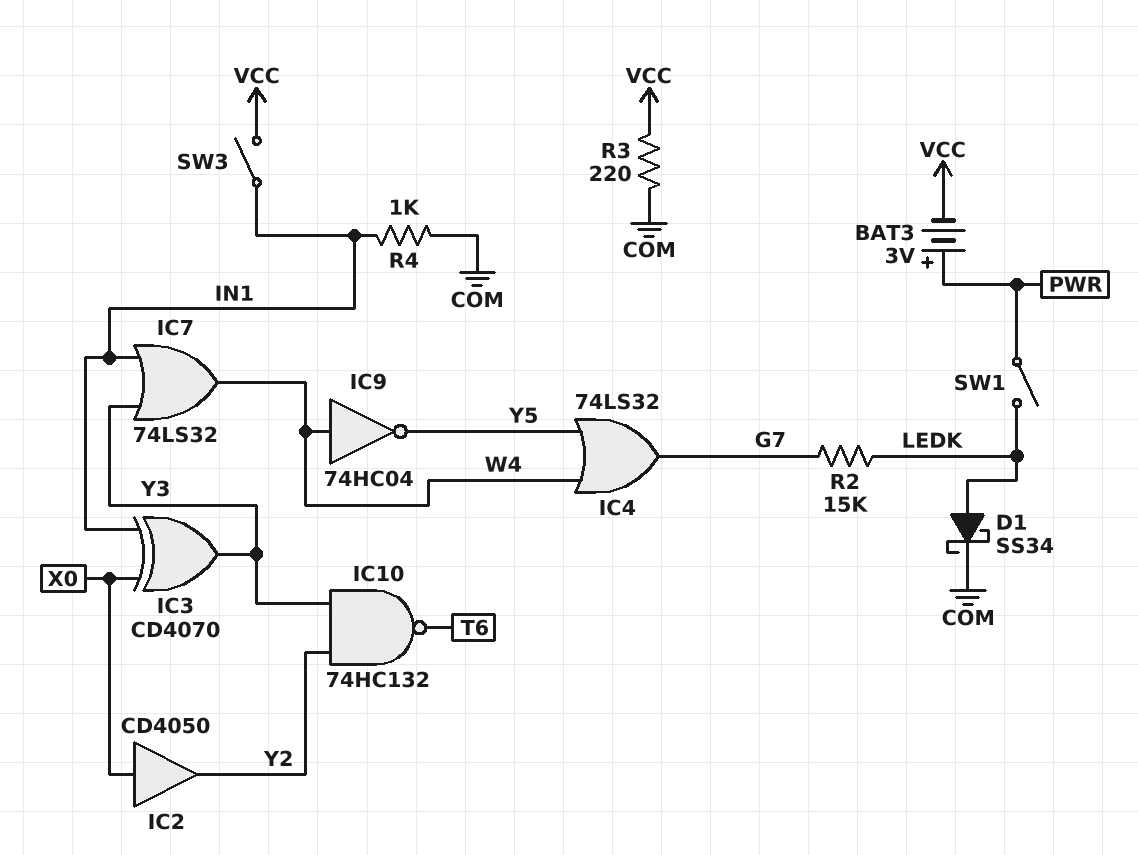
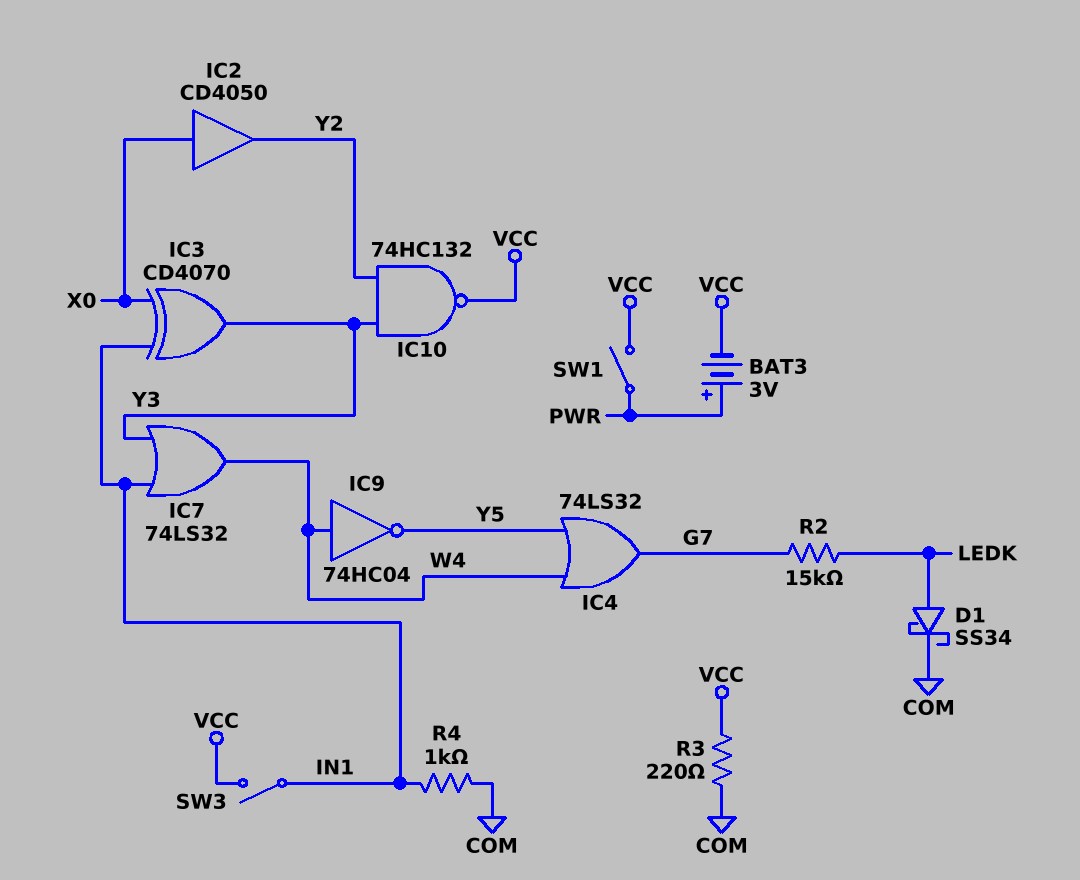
IC10: NAND 74HC132 (in Y2, in Y3, out T6) -> NAND 74HC132 (in Y2, in Y3, out VCC)
SW1: switch (LEDK, PWR) -> switch (PWR, VCC)

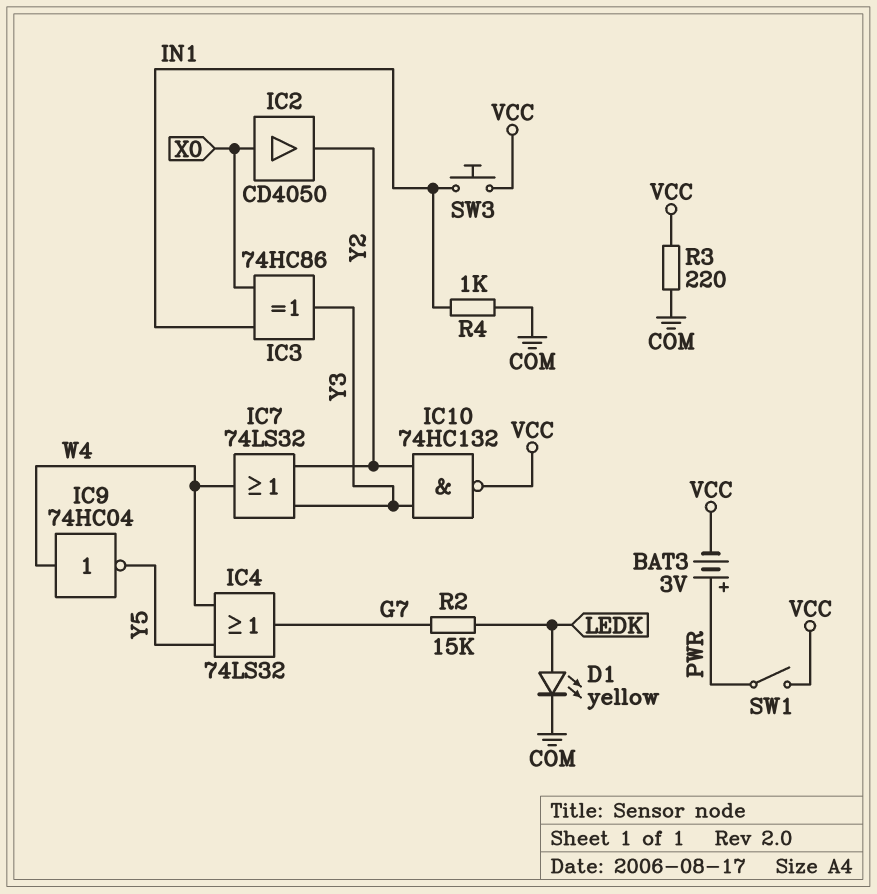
D1: schottky SS34 (A LEDK, K COM) -> LED yellow (A LEDK, K COM)
IC3: XOR CD4070 (in IN1, in X0, out Y3) -> XOR 74HC86 (in IN1, in X0, out Y3)
IC7: OR 74LS32 (in IN1, in Y3, out W4) -> OR 74LS32 (in Y2, in Y3, out W4)
SW3: switch (IN1, VCC) -> button (IN1, VCC)

